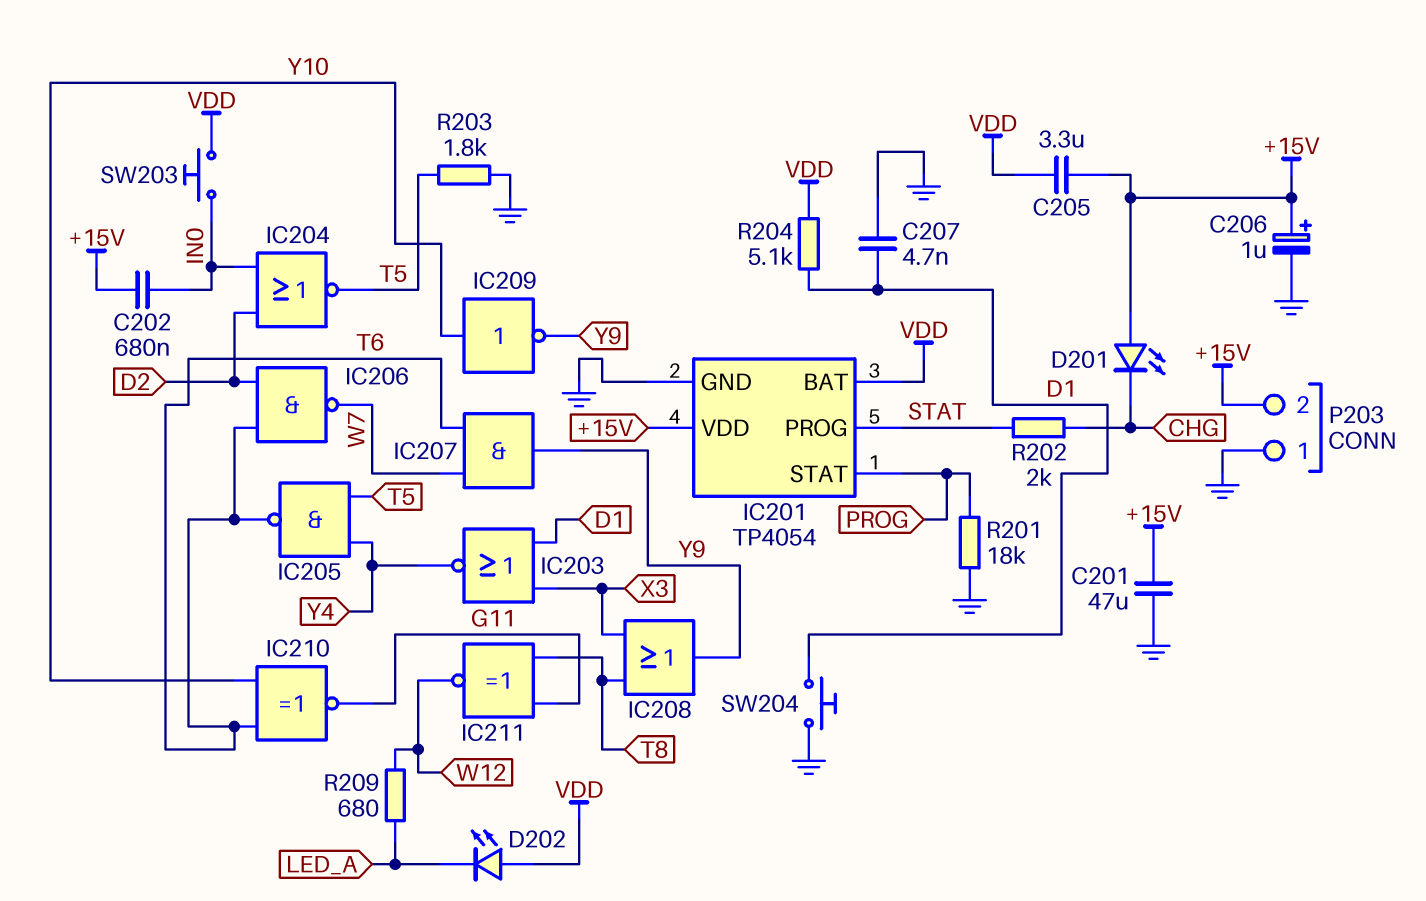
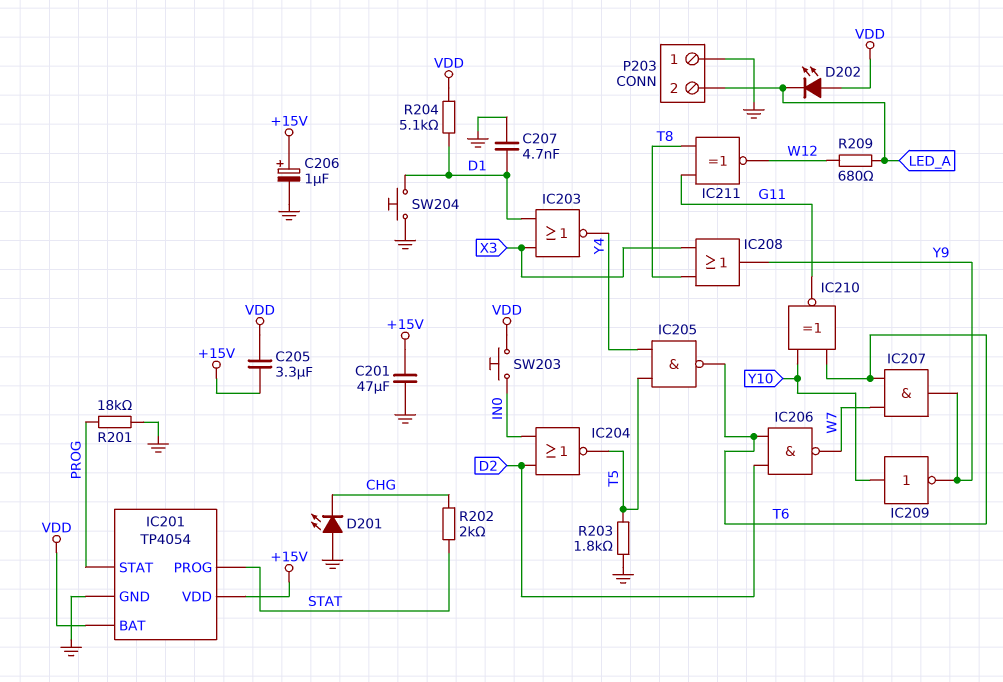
C202: 680nF (+15V, IN0) -> none
D201: LED (A +15V, K CHG) -> LED (A GND, K CHG)
P203 pin 2: +15V -> LED_A

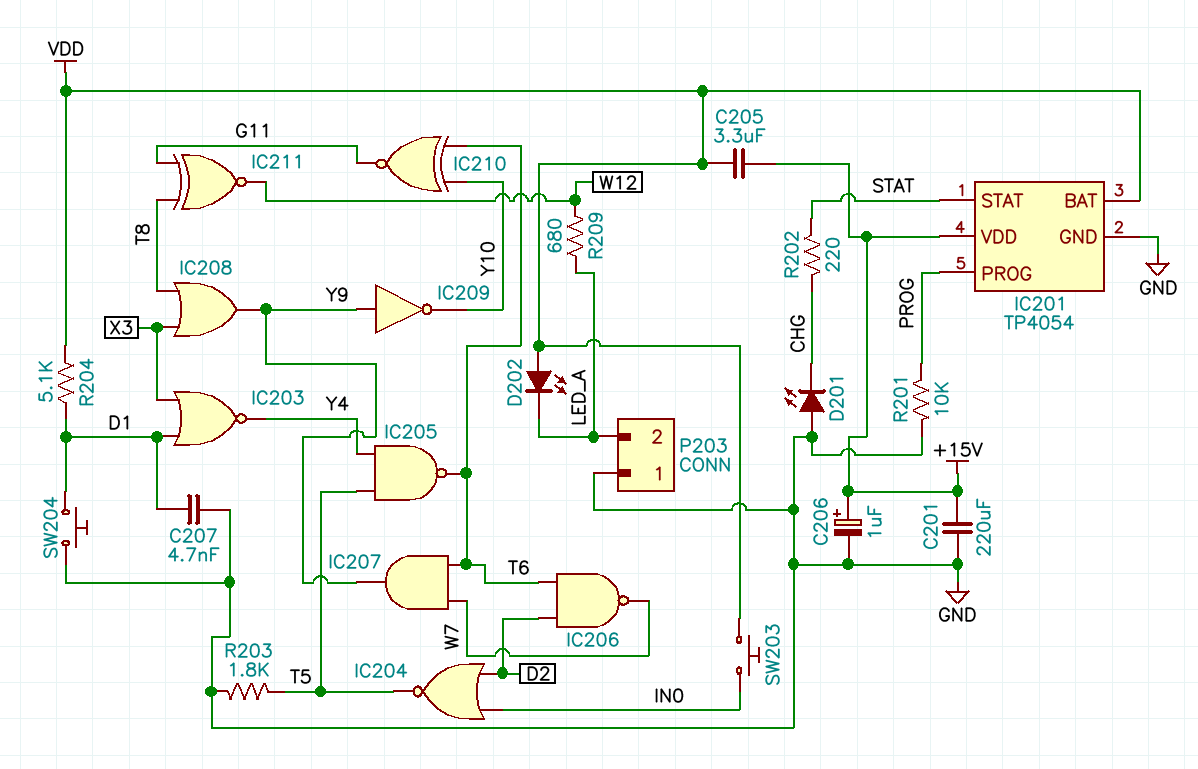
C201: 47uF (+15V, GND) -> 220uF (+15V, GND)
IC201 pin PROG: STAT -> PROG
IC201 pin STAT: PROG -> STAT
IC209: NOT (in Y10, out Y9) -> NOT (in Y9, out Y10)
R201: 18k (GND, PROG) -> 10k (GND, PROG)
R202: 2k (CHG, STAT) -> 220 (CHG, STAT)

